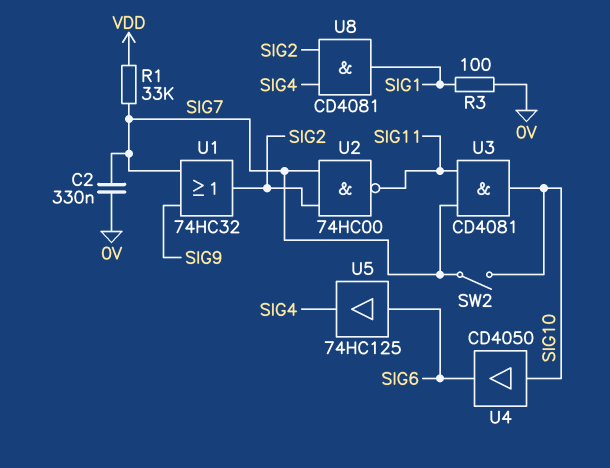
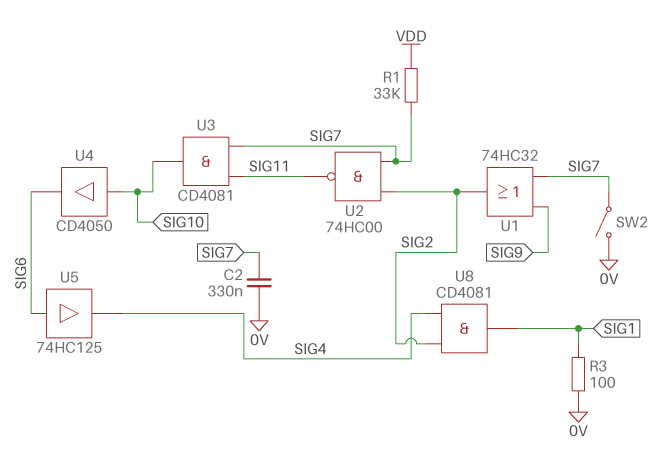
SW2: switch (SIG7, SIG10) -> switch (0V, SIG7)

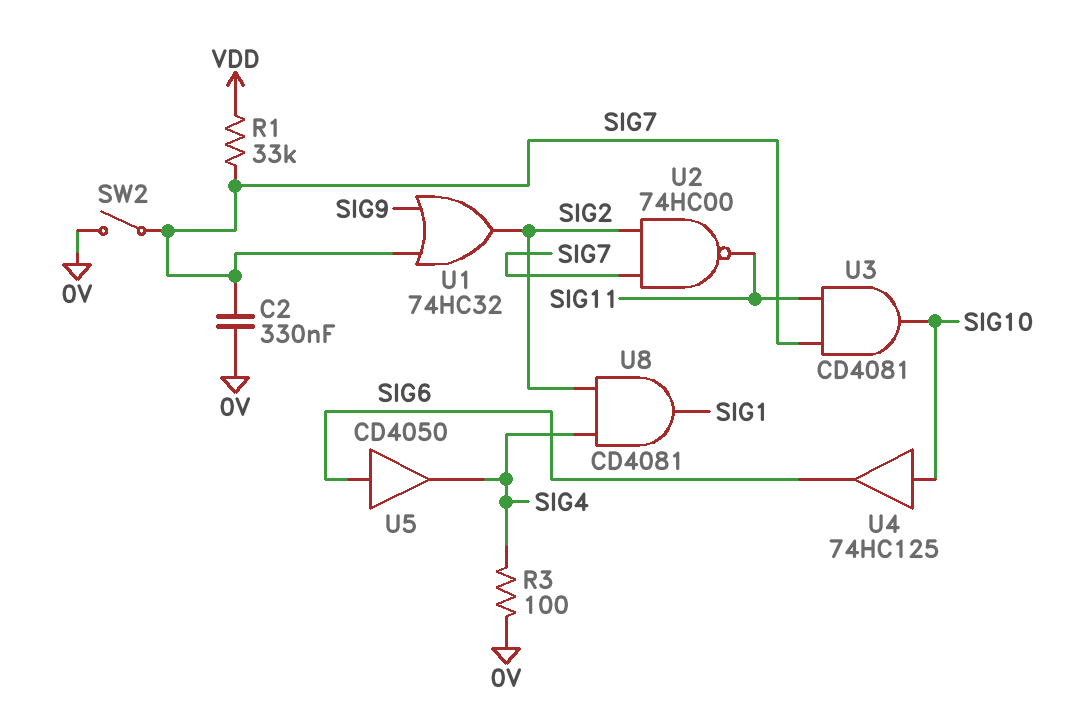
R3: 100 (0V, SIG1) -> 100 (0V, SIG4)
U4: buffer CD4050 (in SIG10, out SIG6) -> buffer 74HC125 (in SIG10, out SIG6)
U5: buffer 74HC125 (in SIG6, out SIG4) -> buffer CD4050 (in SIG6, out SIG4)

